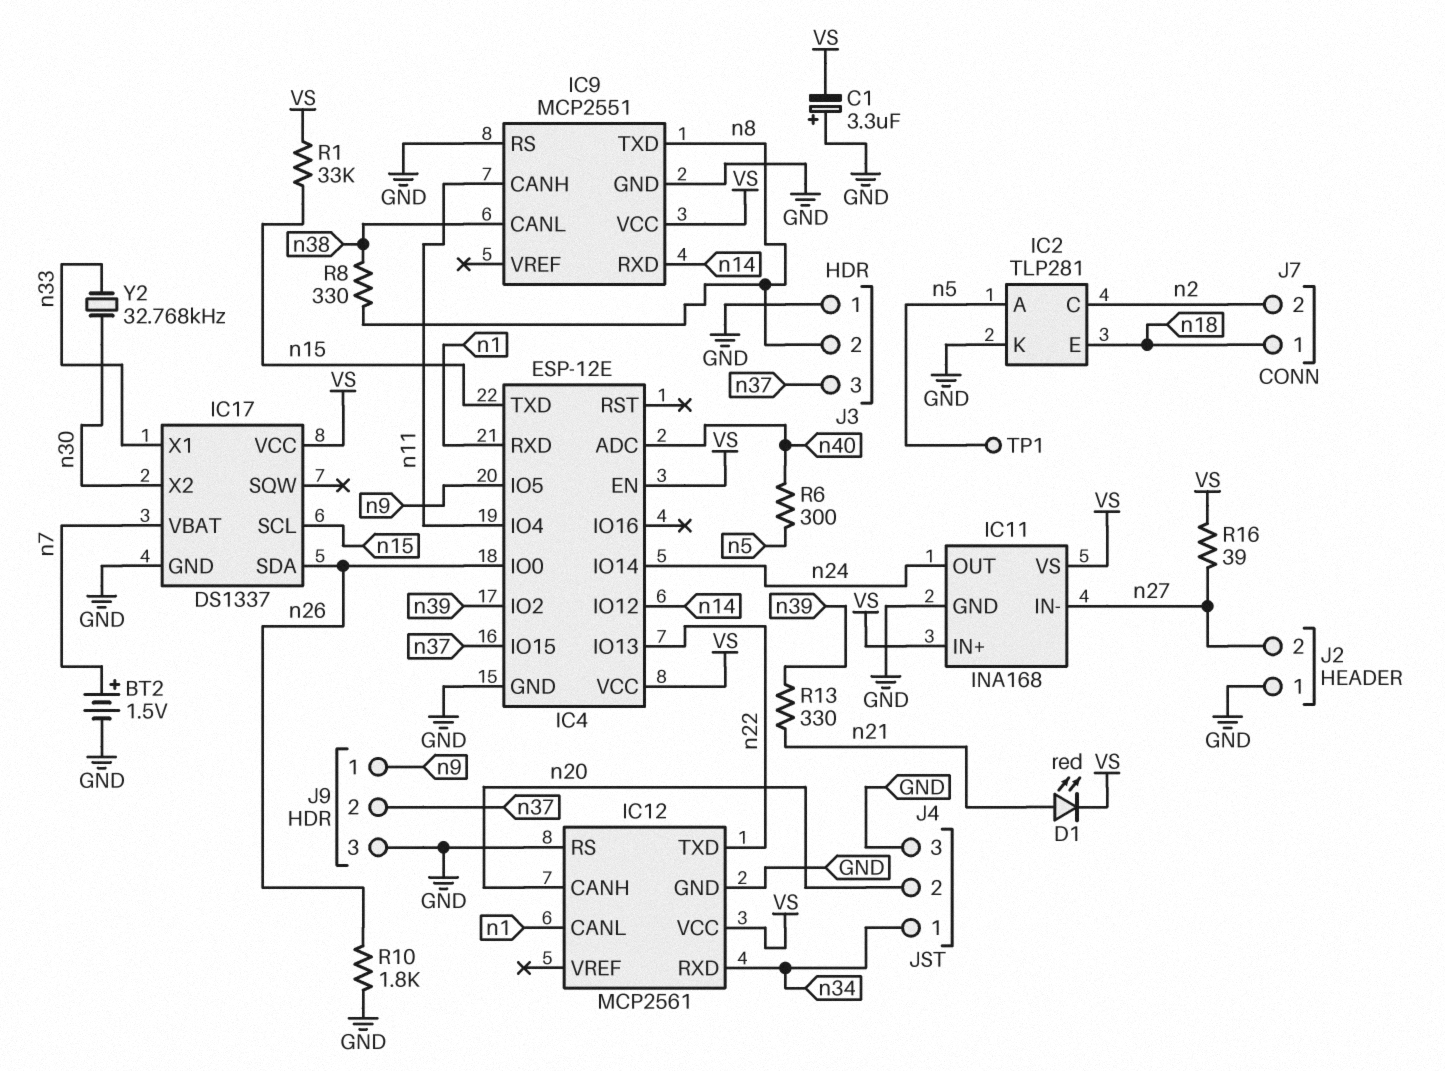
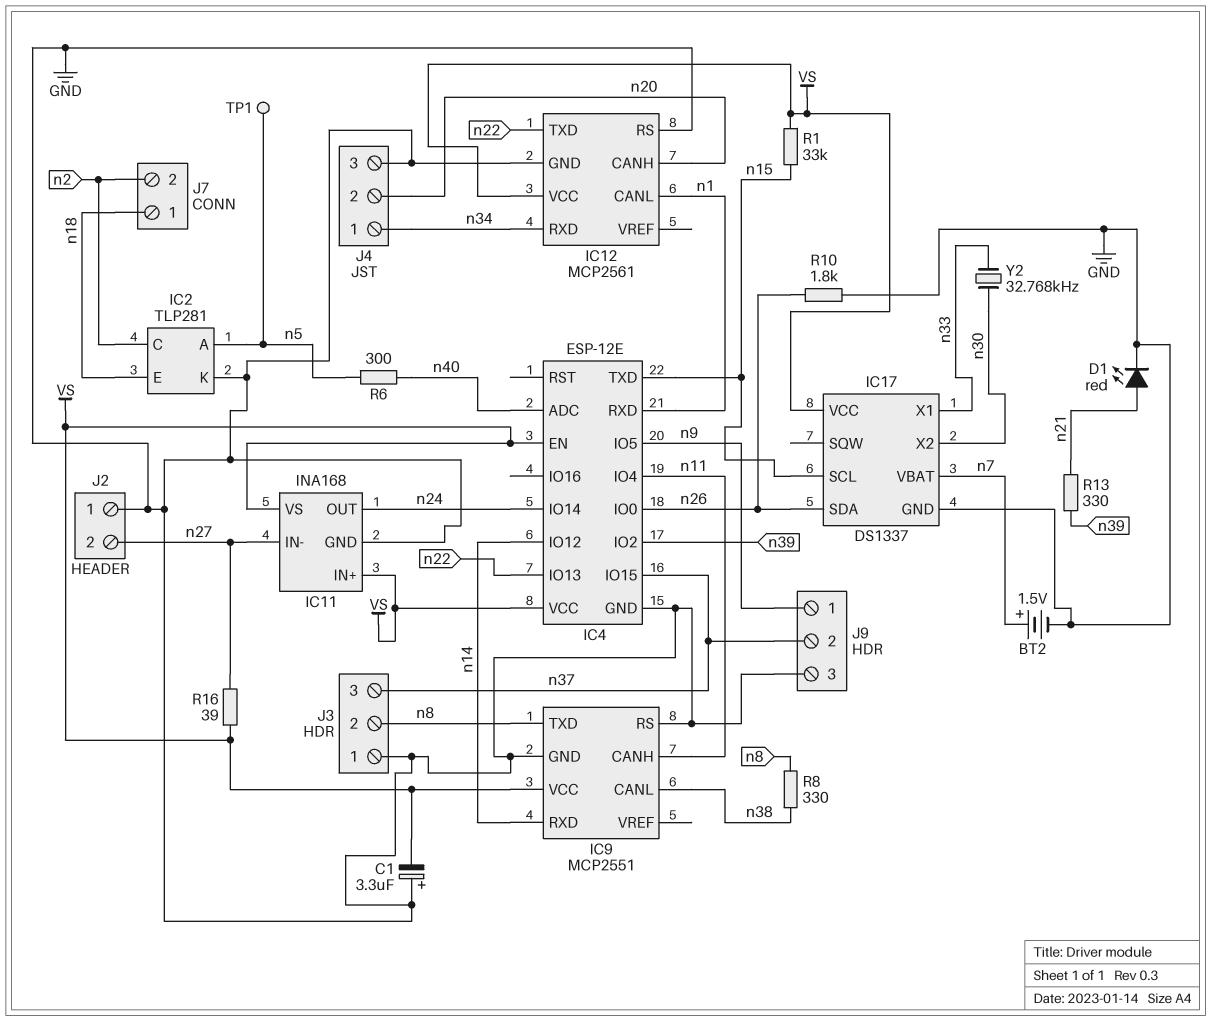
D1: LED red (A n21, K VS) -> LED red (A n21, K GND)

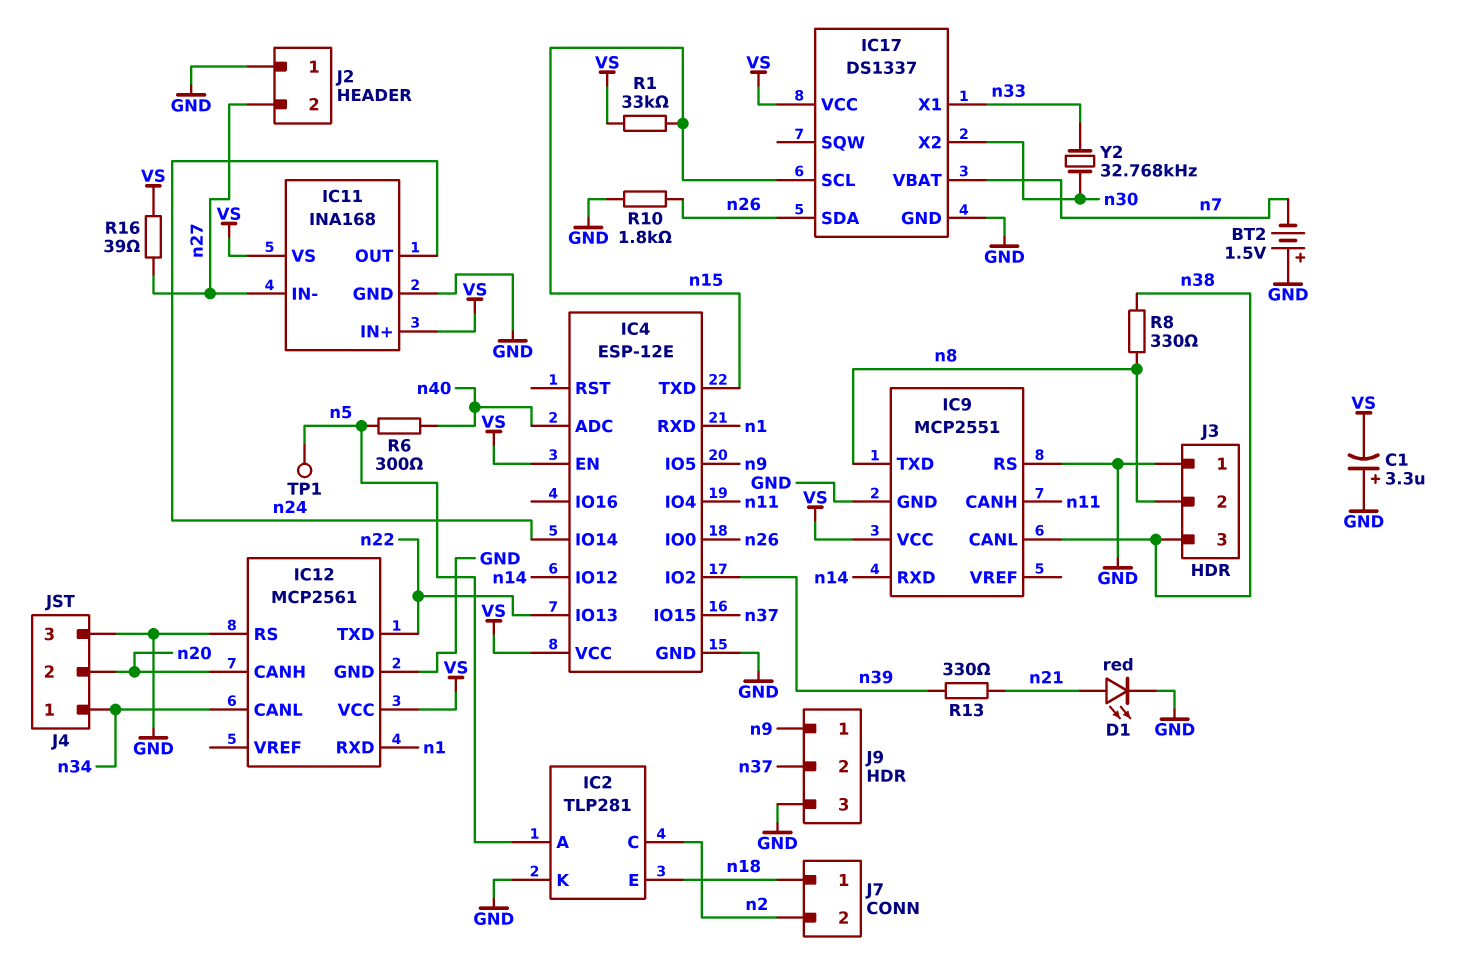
BT2: 1.5V (plus n7, minus GND) -> 1.5V (plus GND, minus n7)
IC12 pin CANL: n1 -> n34
IC12 pin RXD: n34 -> n1
J3 pin 3: n37 -> n38

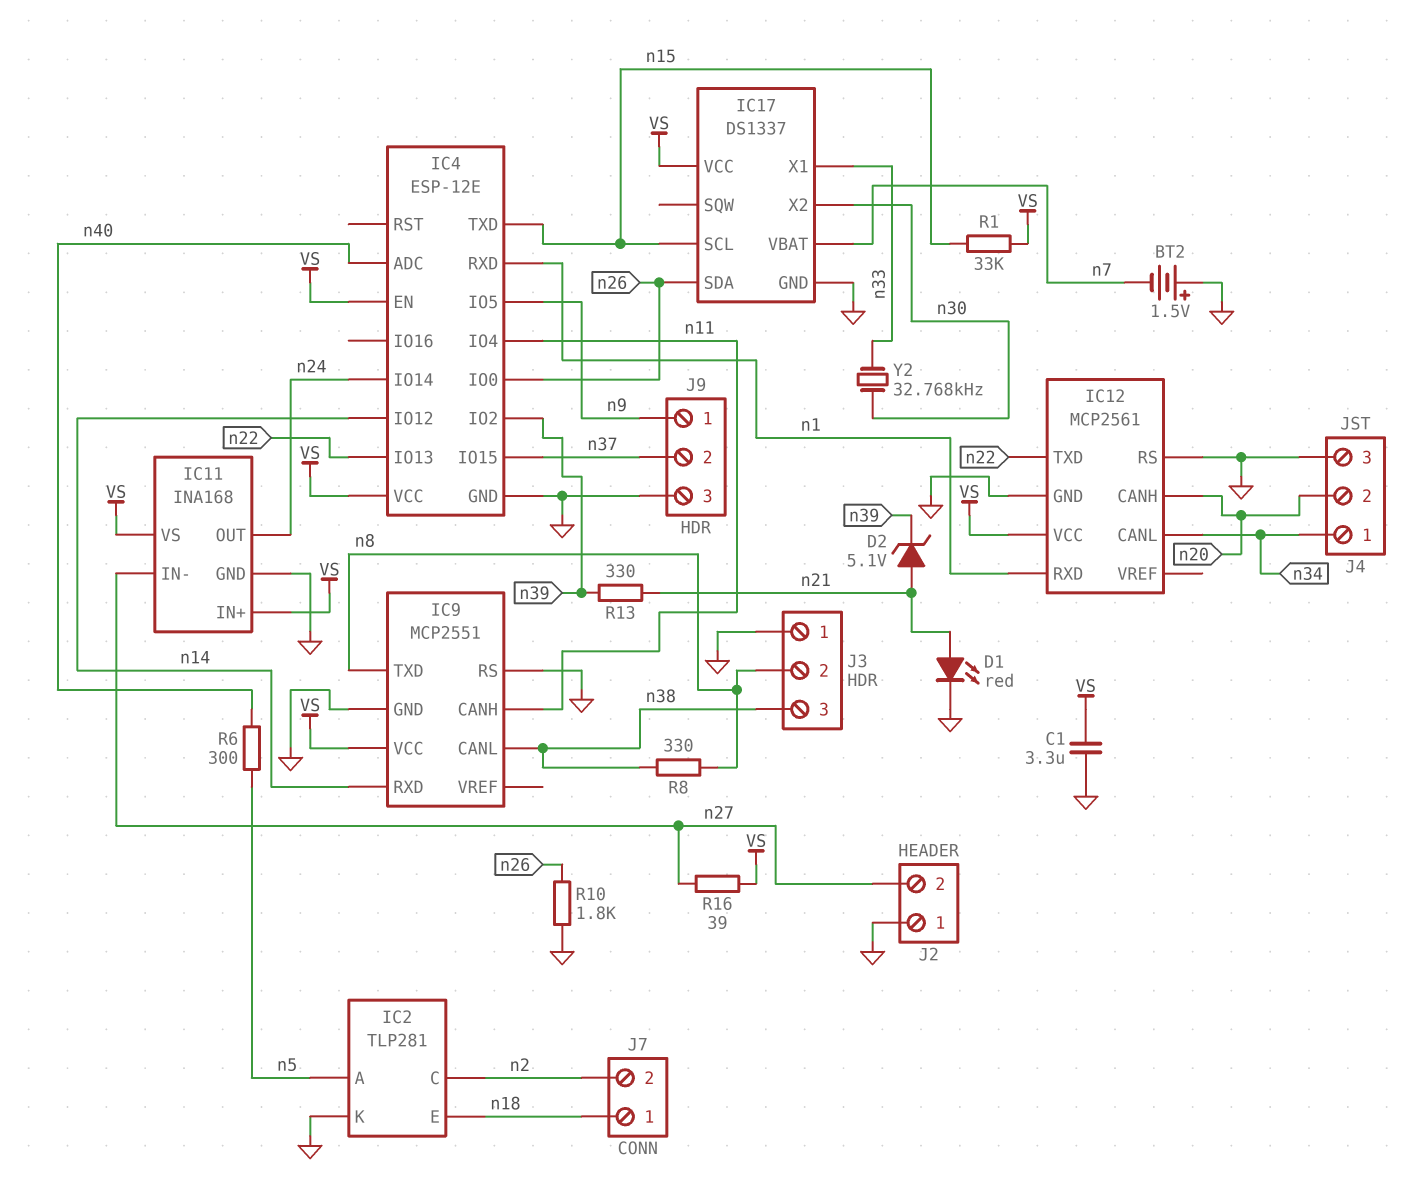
C1: 3.3uF (plus GND, minus VS) -> 3.3uF (GND, VS)
D2: none -> zener 5.1V (A n21, K n39)
TP1: test point (n5) -> none

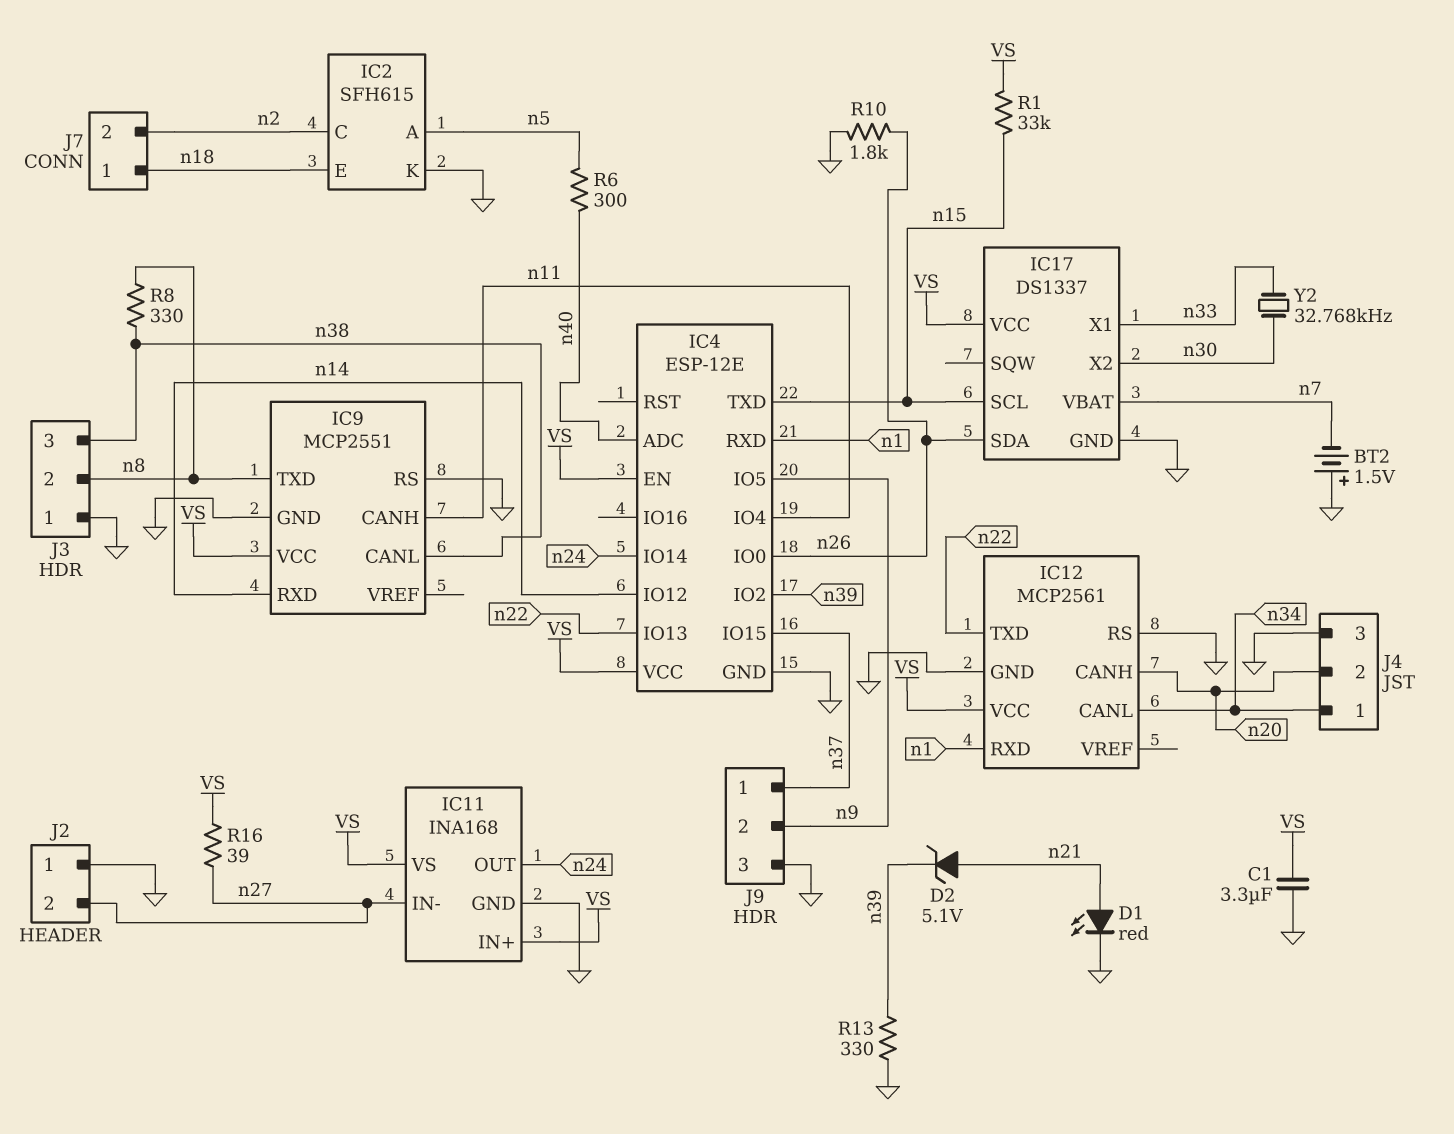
IC2: TLP281 -> SFH615
J9 pin 1: n9 -> n37
J9 pin 2: n37 -> n9
R13: 330 (n21, n39) -> 330 (GND, n39)

